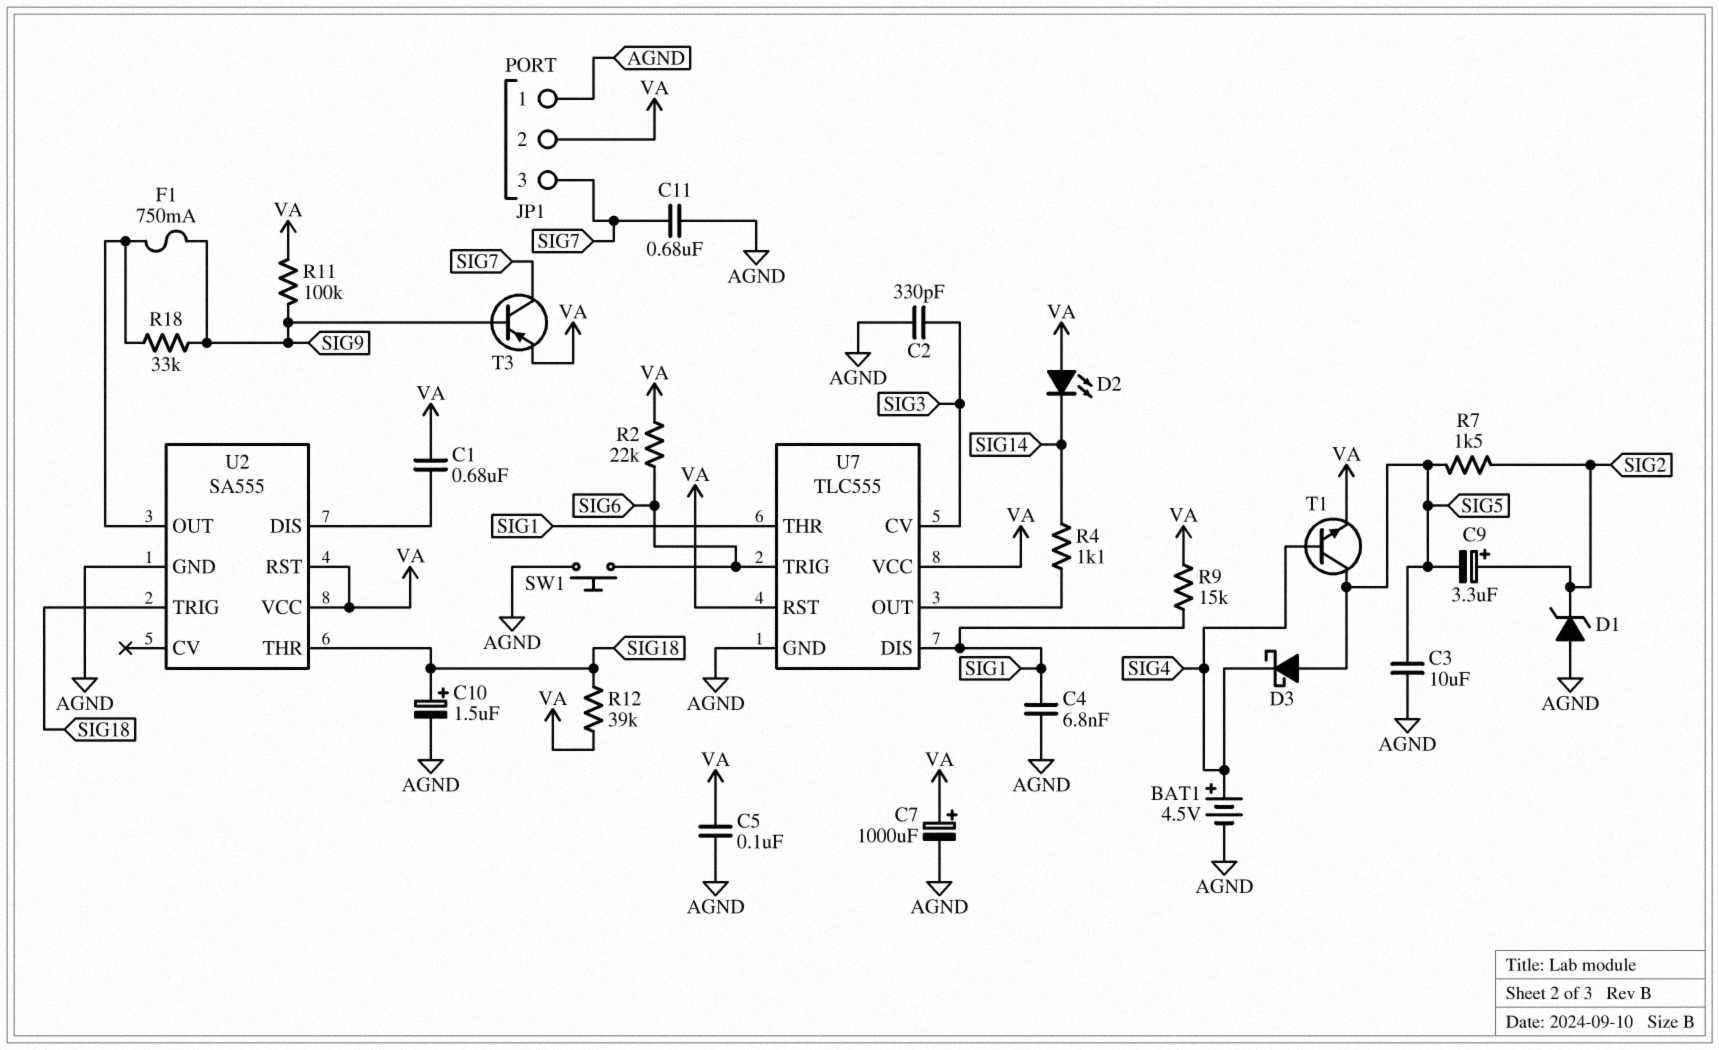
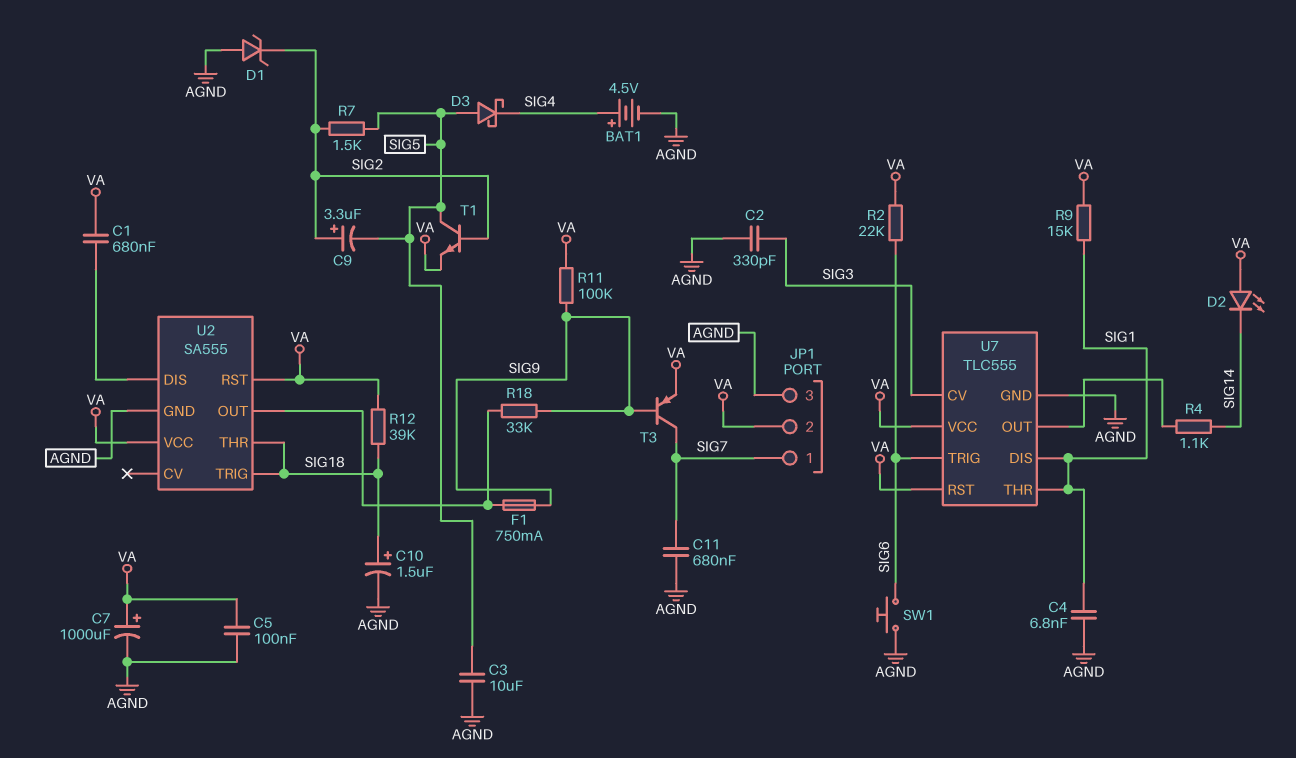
JP1 pin 1: AGND -> SIG7
JP1 pin 3: SIG7 -> AGND
T1: NPN (B SIG4, C SIG5, E VA) -> NPN (B SIG2, C SIG5, E VA)

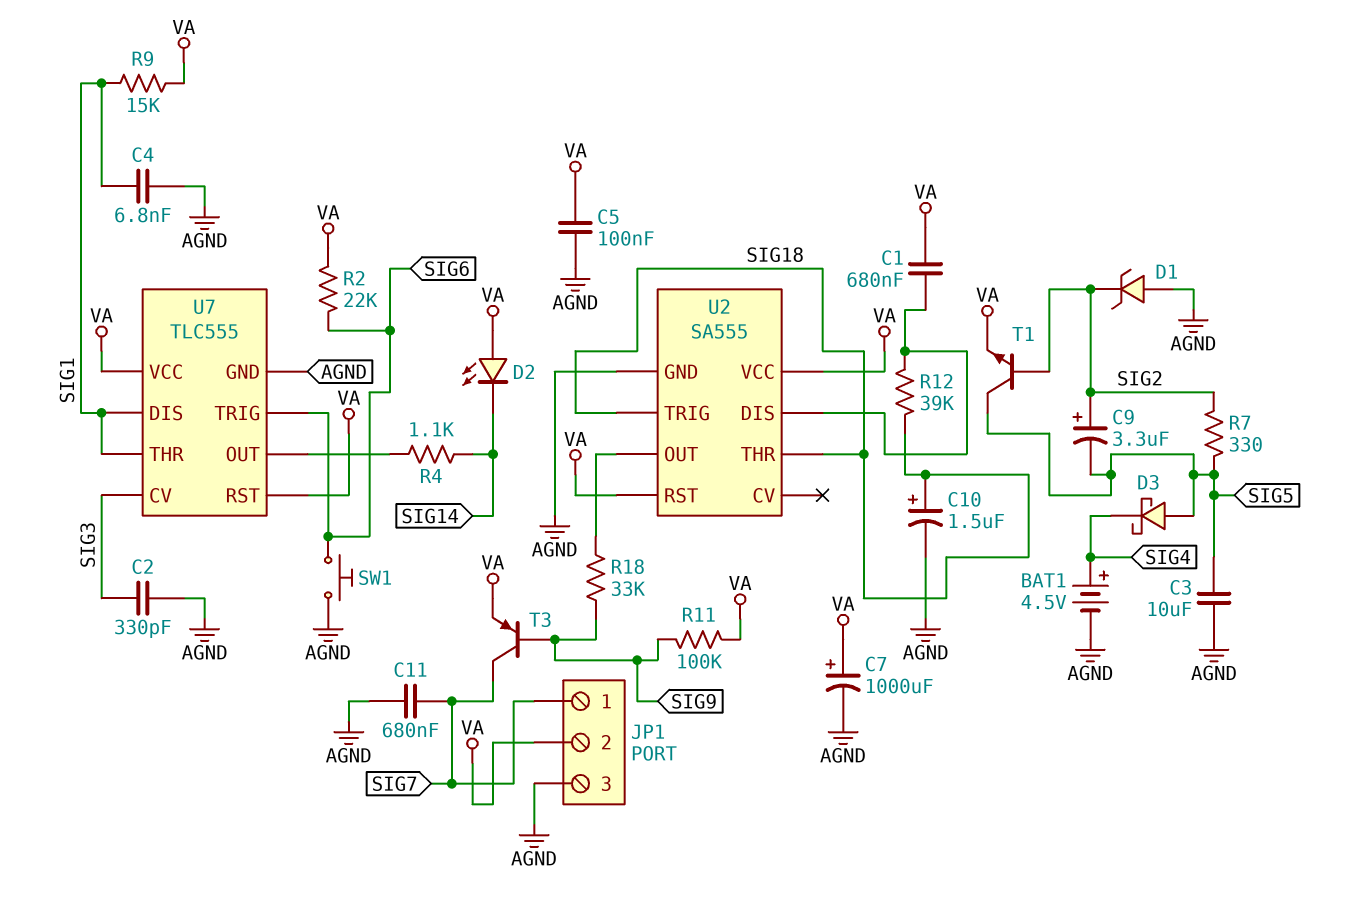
F1: 750mA (SIG9, U2/OUT) -> none
R7: 1.5k (SIG2, SIG5) -> 330 (SIG2, SIG5)
R12: 39k (SIG18, VA) -> 39k (SIG18, U2/DIS)

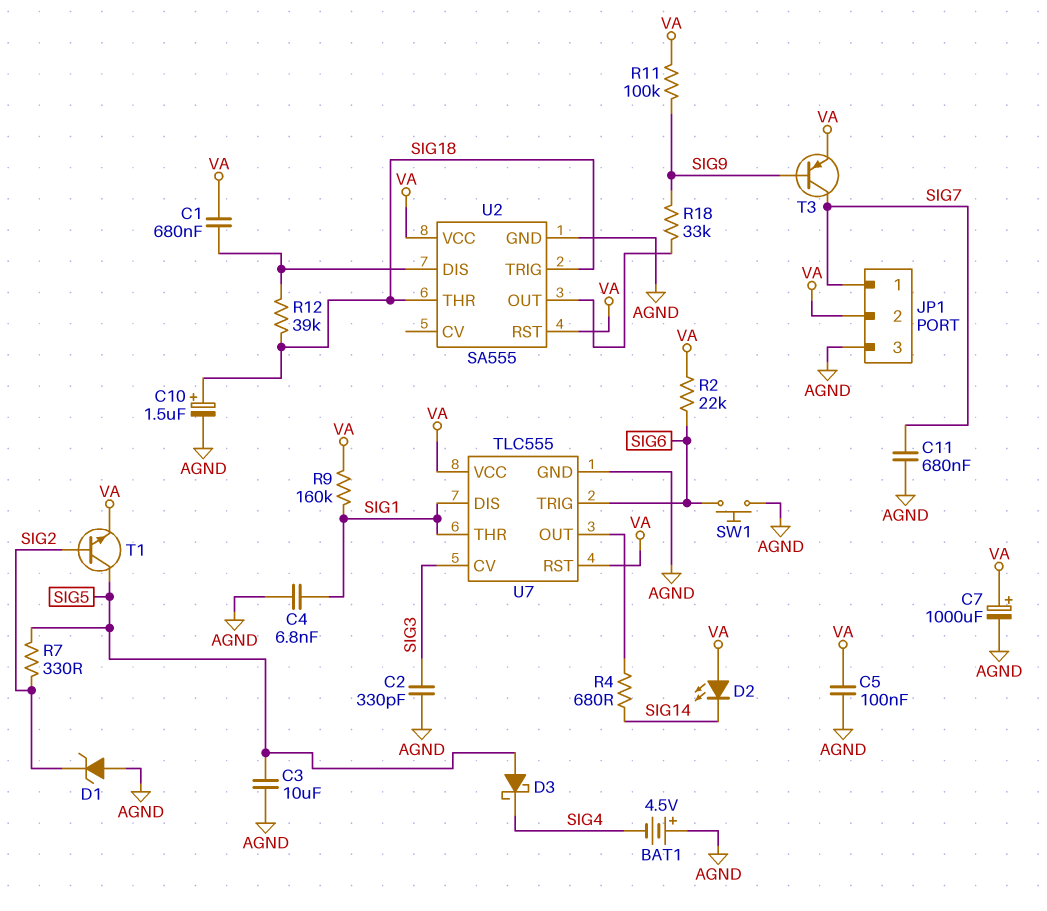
BAT1: 4.5V (plus SIG4, minus AGND) -> 4.5V (plus AGND, minus SIG4)
C9: 3.3uF (plus SIG2, minus SIG5) -> none
R4: 1.1k (SIG14, U7/OUT) -> 680 (SIG14, U7/OUT)
R9: 15k (SIG1, VA) -> 160k (SIG1, VA)

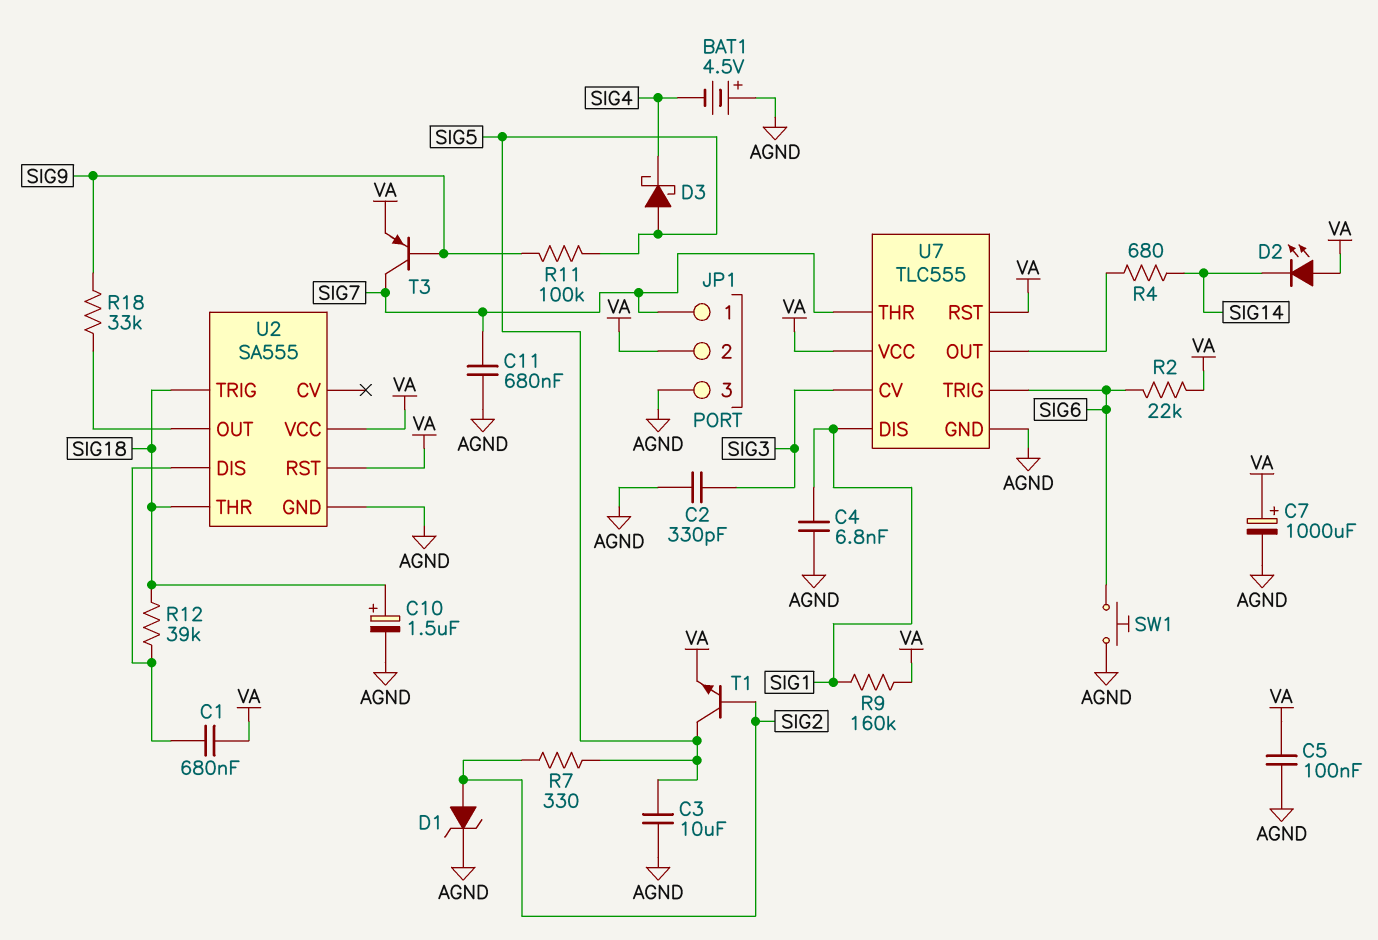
D1: zener (A AGND, K SIG2) -> zener (A SIG2, K AGND)
R11: 100k (SIG9, VA) -> 100k (SIG5, SIG9)
U7 pin THR: SIG1 -> SIG7

